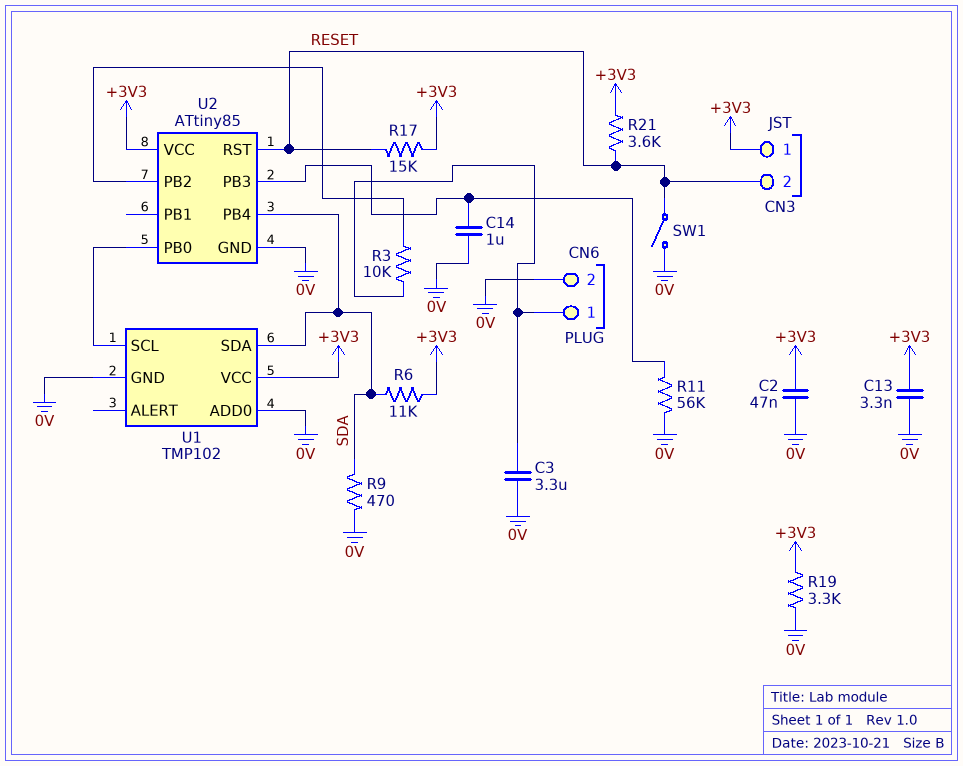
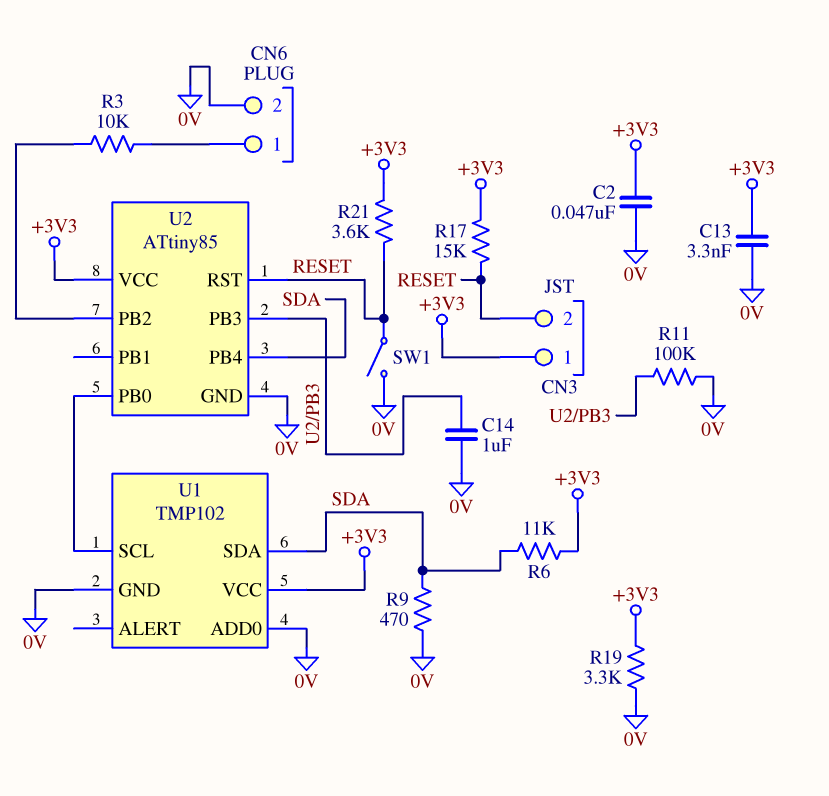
C3: 3.3uF (0V, CN6/1) -> none
R11: 56k (0V, U2/PB3) -> 100k (0V, U2/PB3)

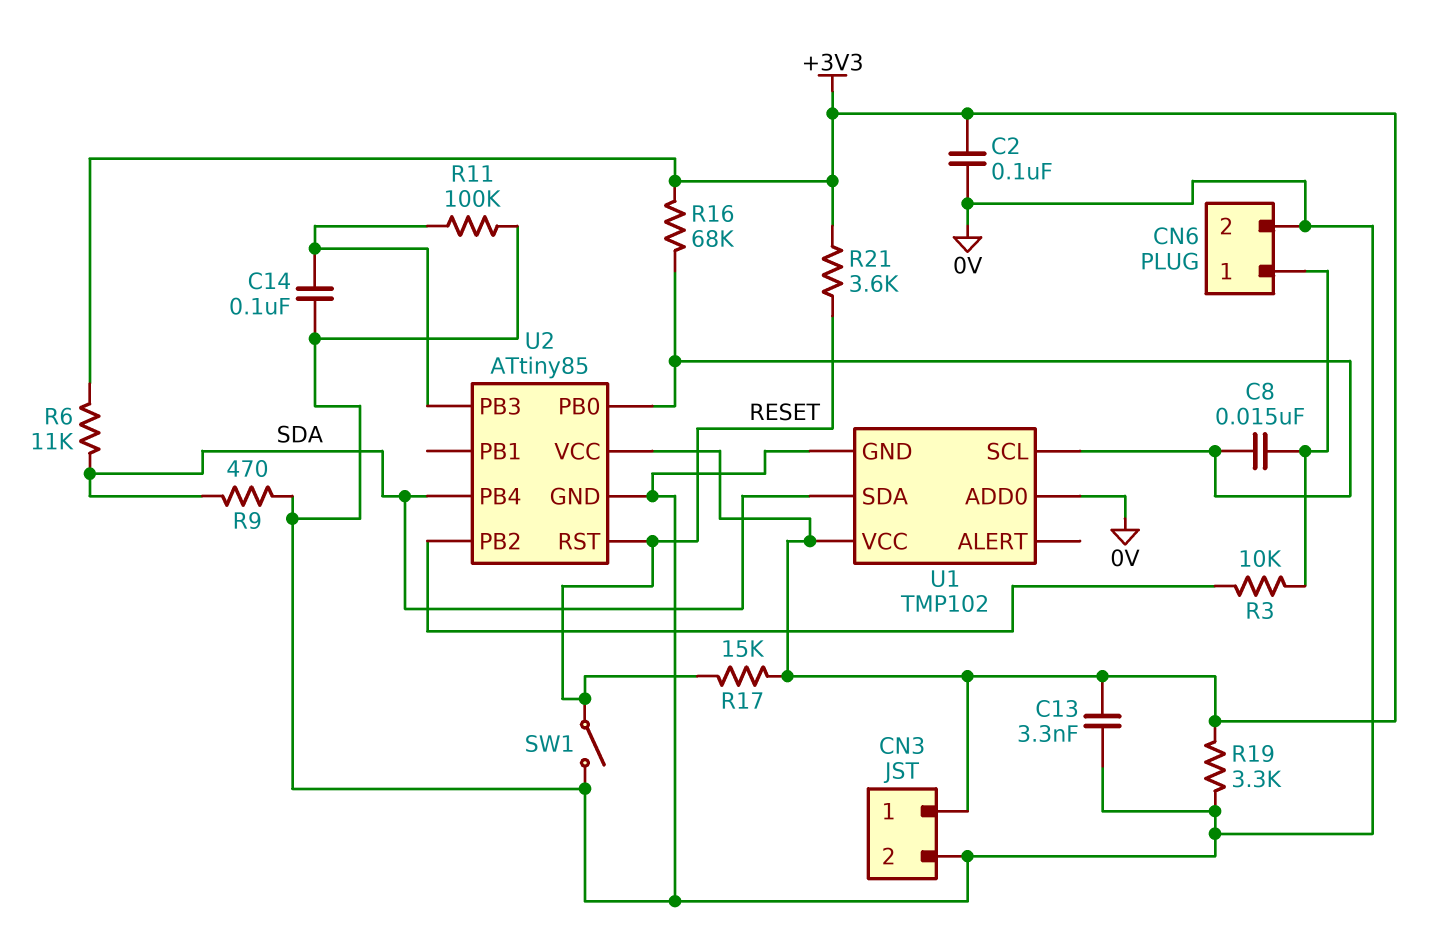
C2: 47nF (+3V3, 0V) -> 100nF (+3V3, 0V)
C8: none -> 15nF (CN6/1, U1/SCL)
C14: 1uF (0V, U2/PB3) -> 100nF (0V, U2/PB3)
CN3 pin 2: RESET -> 0V
R16: none -> 68k (+3V3, U1/SCL)

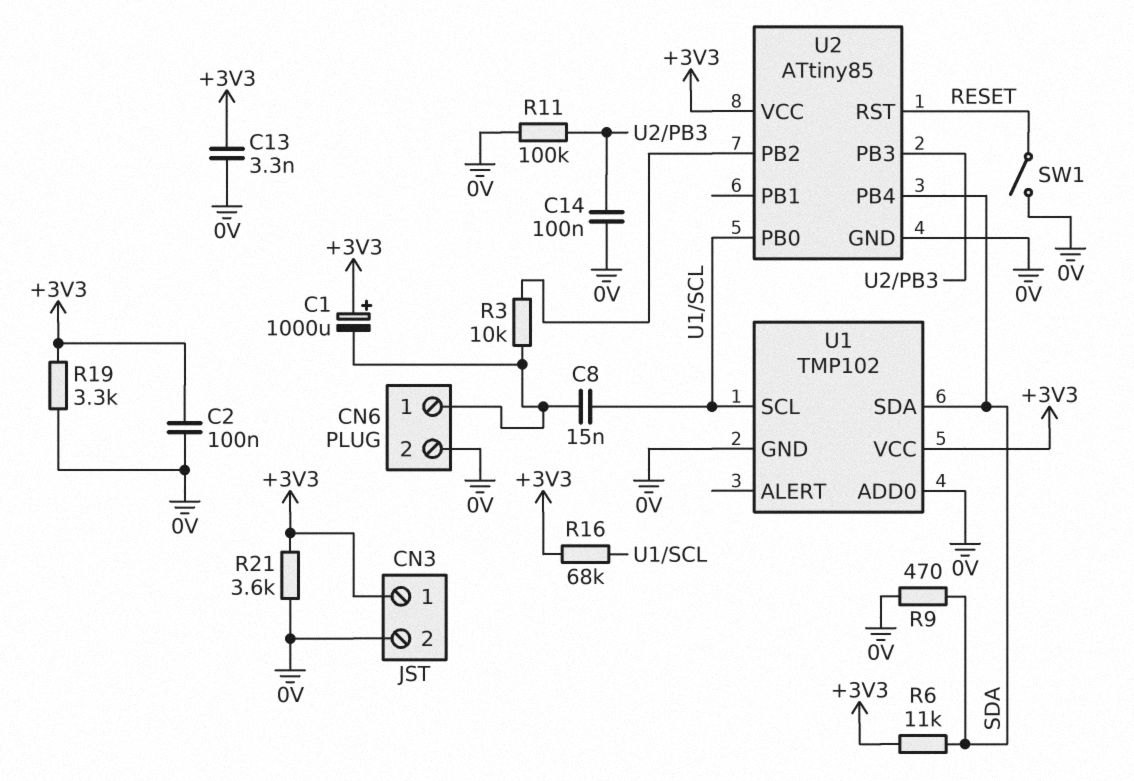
C1: none -> 1000uF (plus +3V3, minus CN6/1)
R17: 15k (+3V3, RESET) -> none
R21: 3.6k (+3V3, RESET) -> 3.6k (+3V3, 0V)

